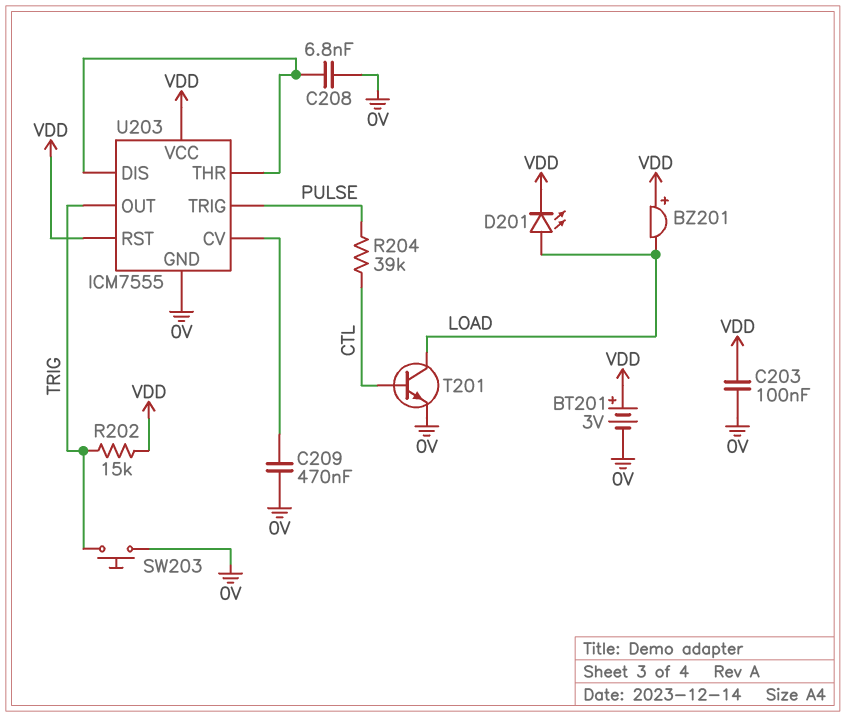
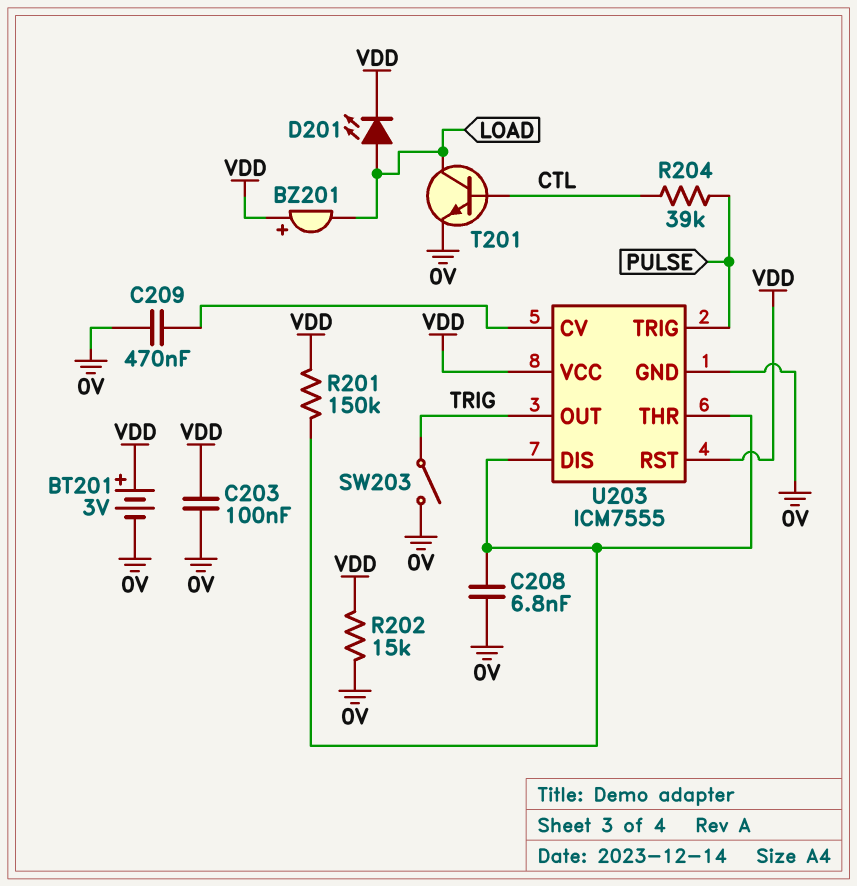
R201: none -> 150k (U203/DIS, VDD)
R202: 15k (TRIG, VDD) -> 15k (0V, VDD)
SW203: button (0V, TRIG) -> switch (0V, TRIG)

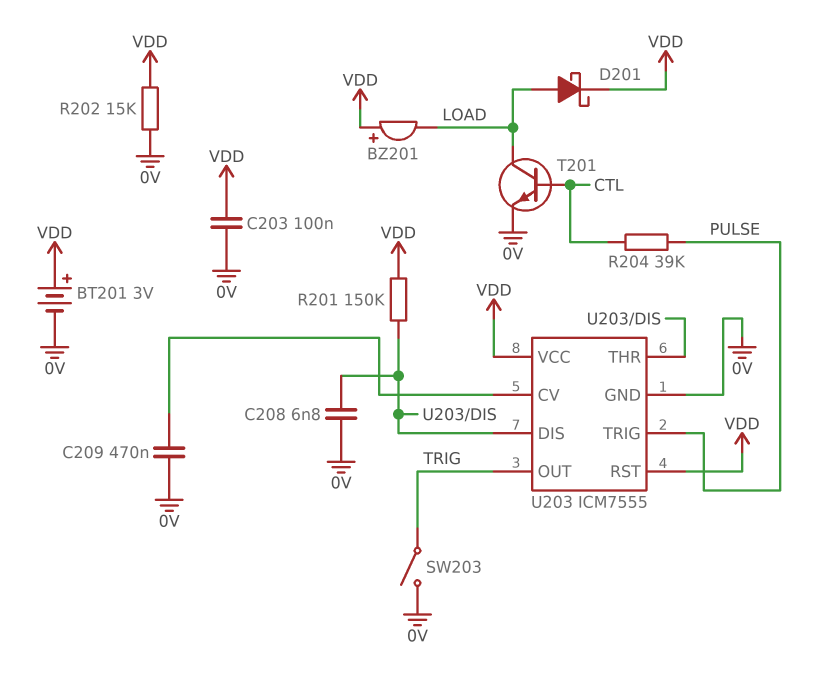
D201: LED (A LOAD, K VDD) -> schottky (A LOAD, K VDD)

